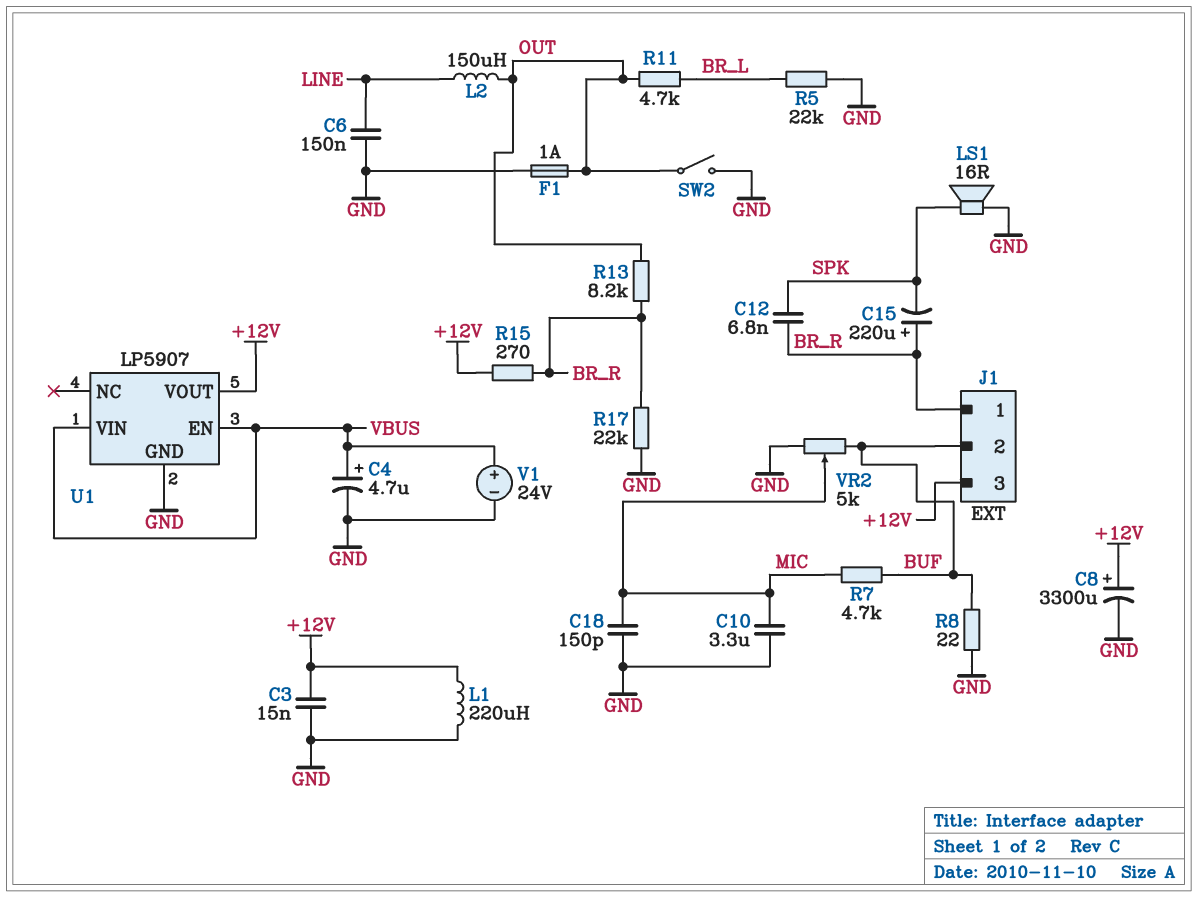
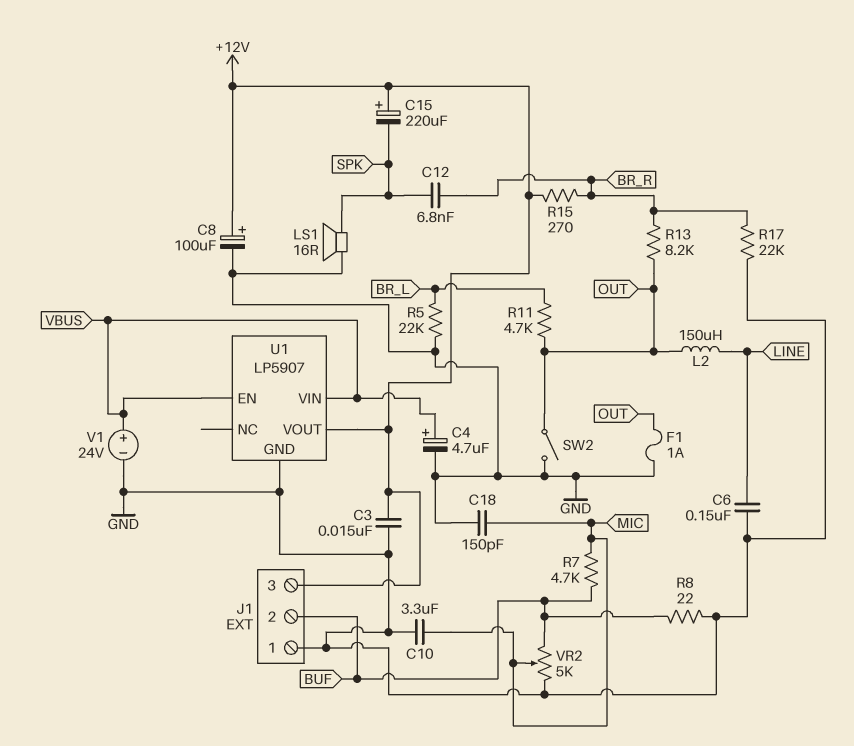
C8: 3300uF (plus +12V, minus GND) -> 100uF (plus +12V, minus GND)
C15: 220uF (plus BR_R, minus SPK) -> 220uF (plus +12V, minus SPK)
J1 pin 1: BR_R -> GND
L1: 220uH (+12V, GND) -> none

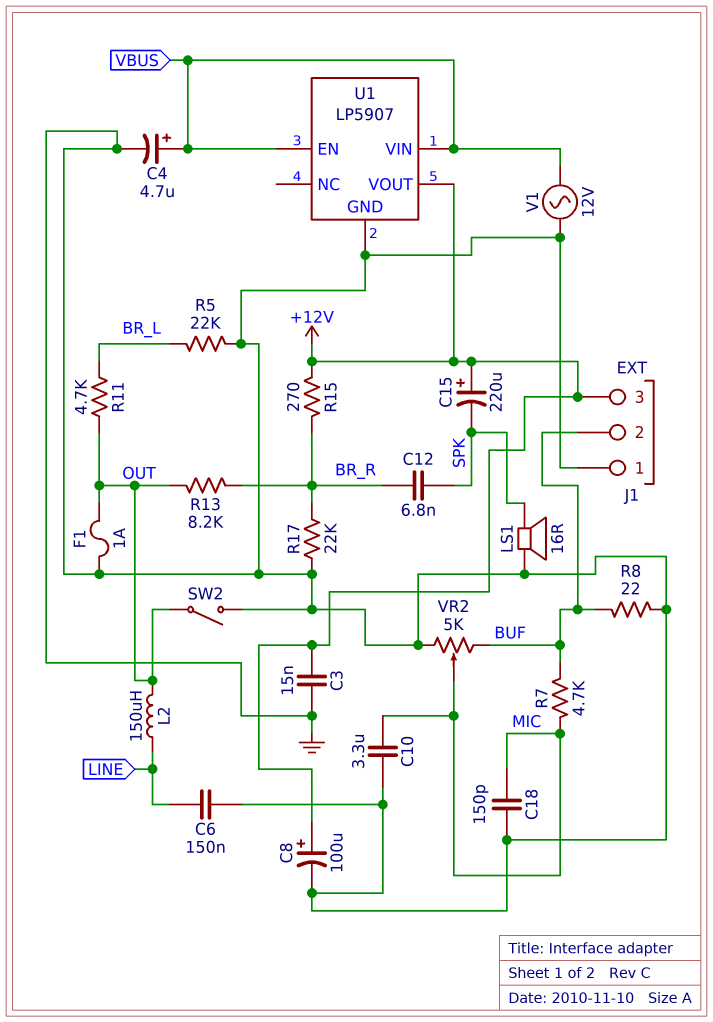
V1: 24V (plus VBUS, minus GND) -> AC 12V (GND, VBUS)

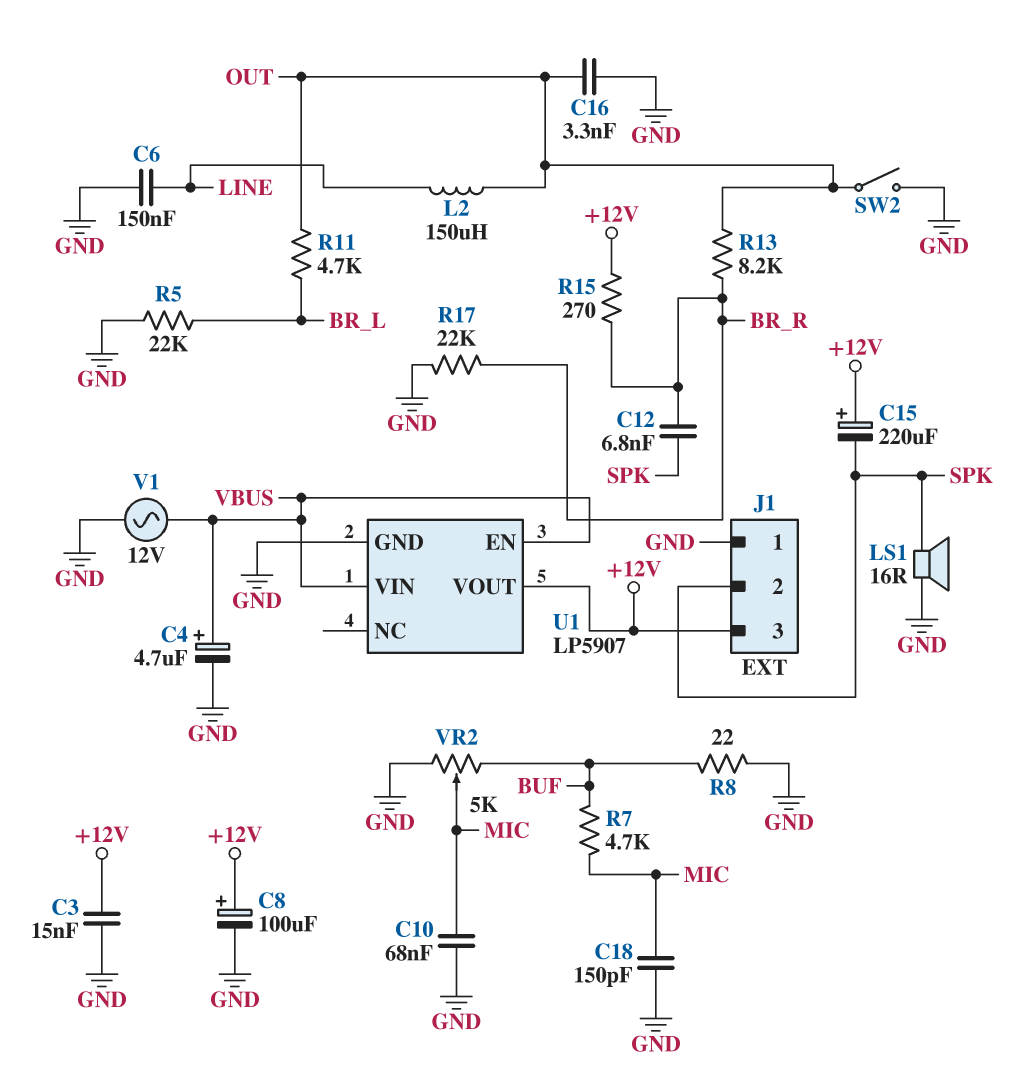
C10: 3.3uF (GND, MIC) -> 68nF (GND, MIC)
C16: none -> 3.3nF (GND, OUT)
F1: 1A (GND, OUT) -> none
J1 pin 2: BUF -> SPK

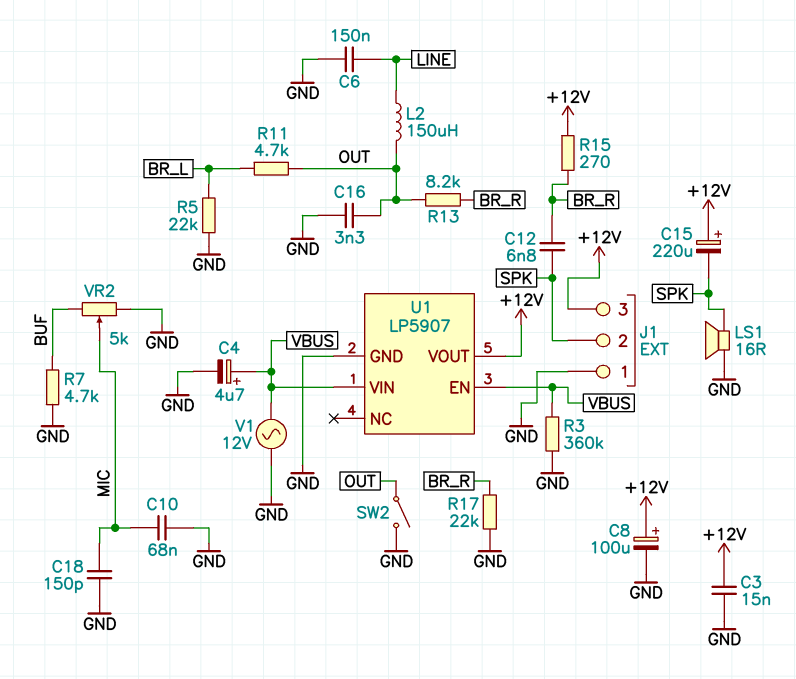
R3: none -> 360k (GND, VBUS)
R7: 4.7k (BUF, MIC) -> 4.7k (BUF, GND)
R8: 22 (BUF, GND) -> none

